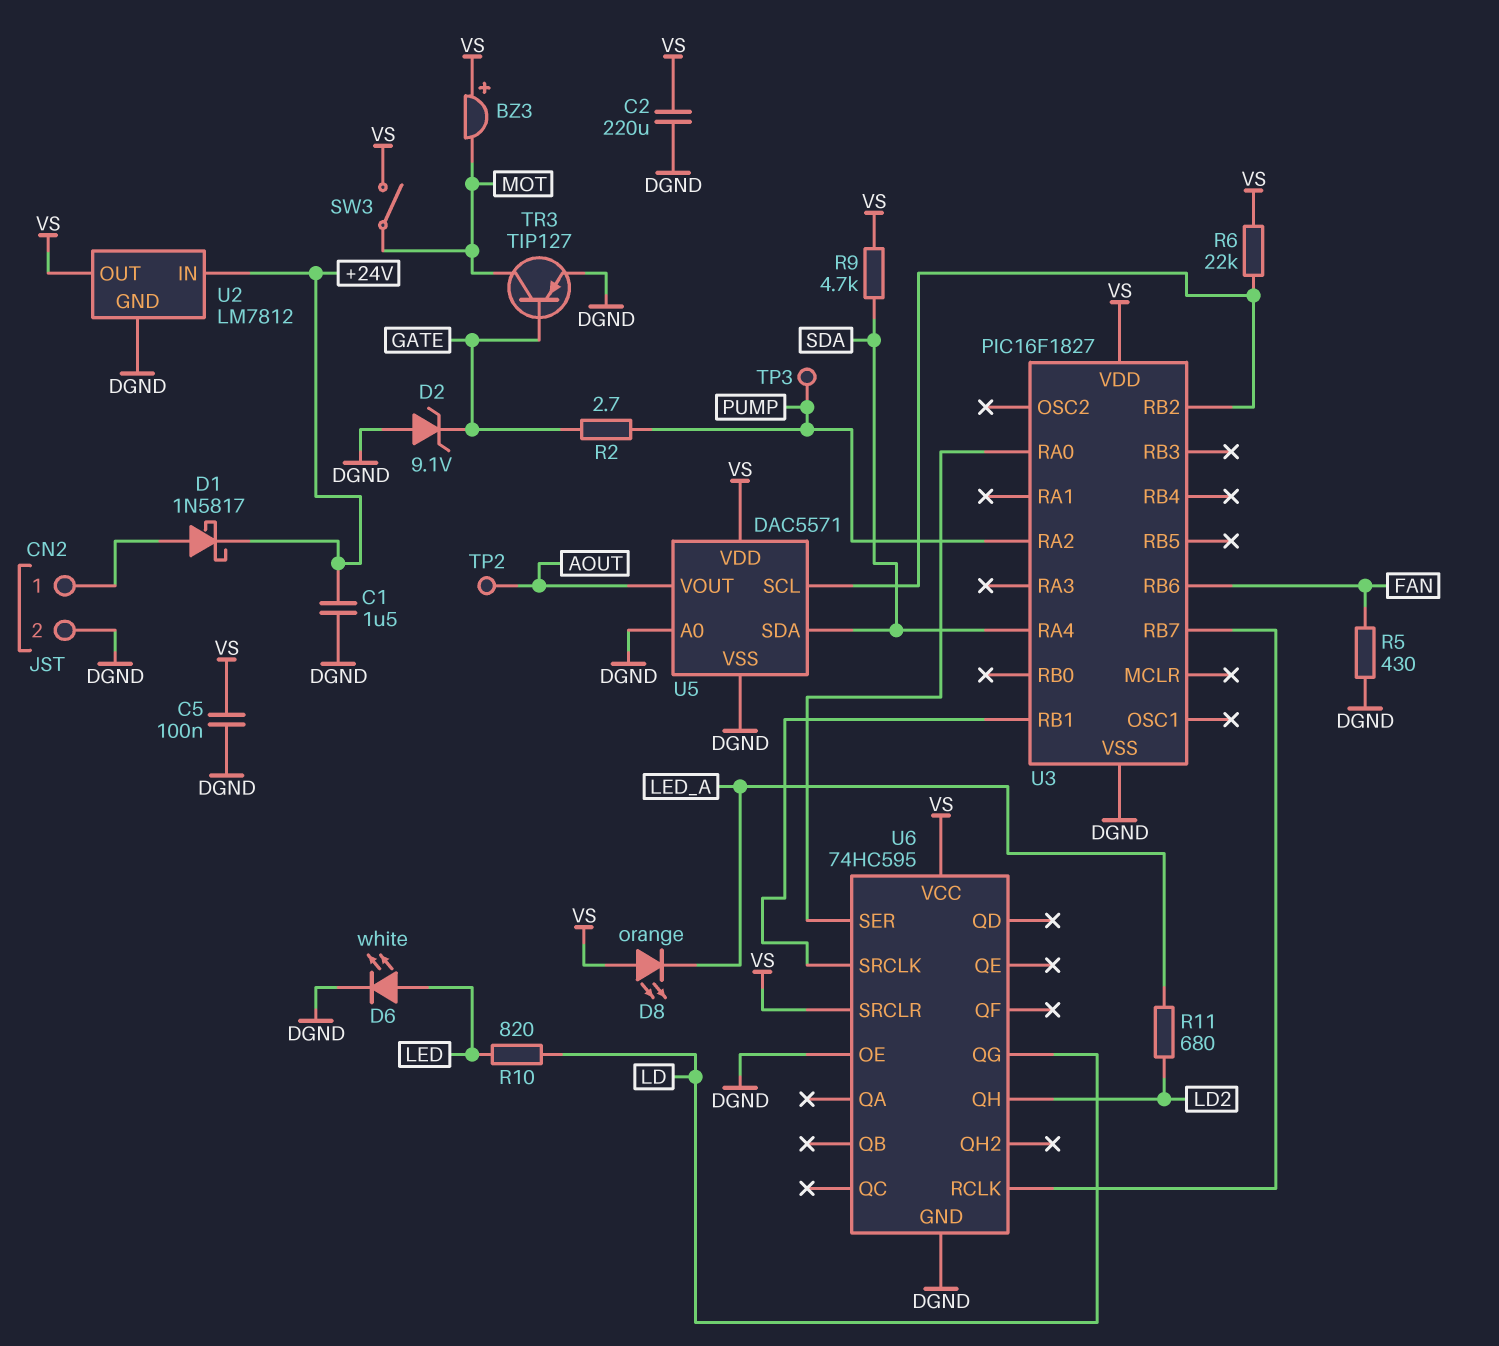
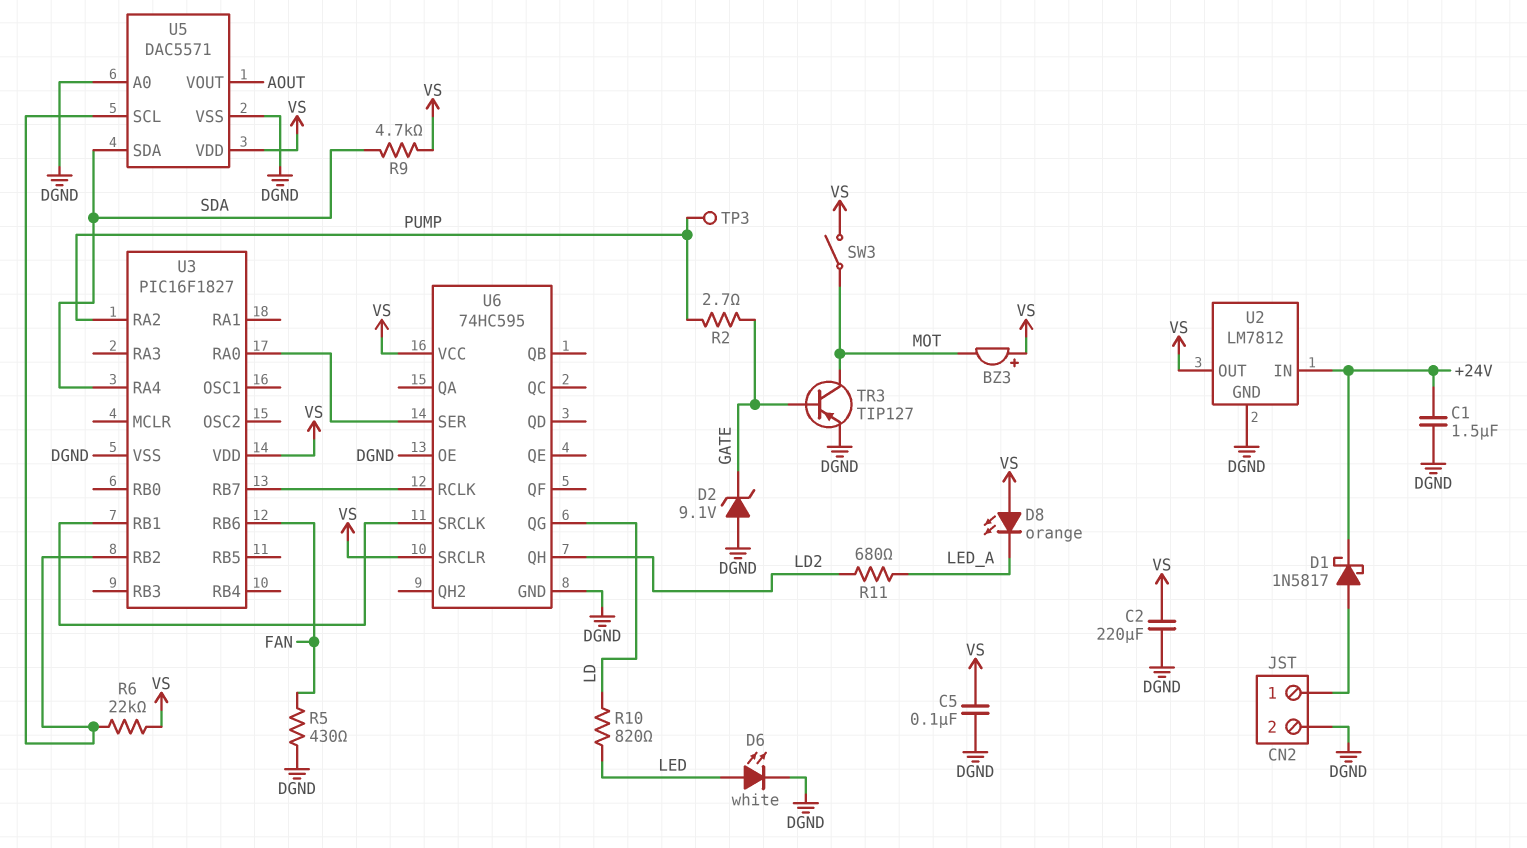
TP2: test point (AOUT) -> none

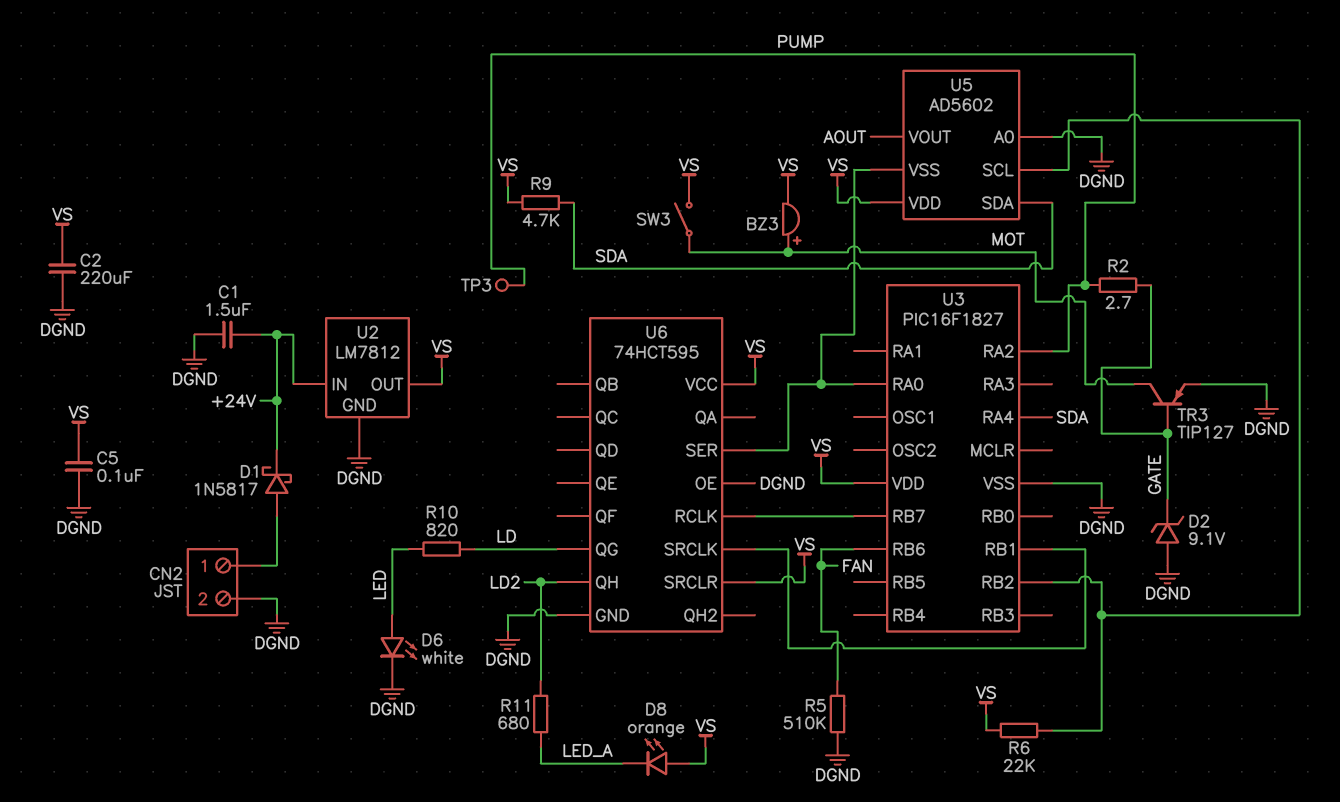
BZ3: buzzer (plus VS, minus MOT) -> buzzer (plus MOT, minus VS)
R5: 430 (DGND, FAN) -> 510k (DGND, FAN)
U5: DAC5571 -> AD5602
U5 pin VSS: DGND -> U3/RA0
U6: 74HC595 -> 74HCT595

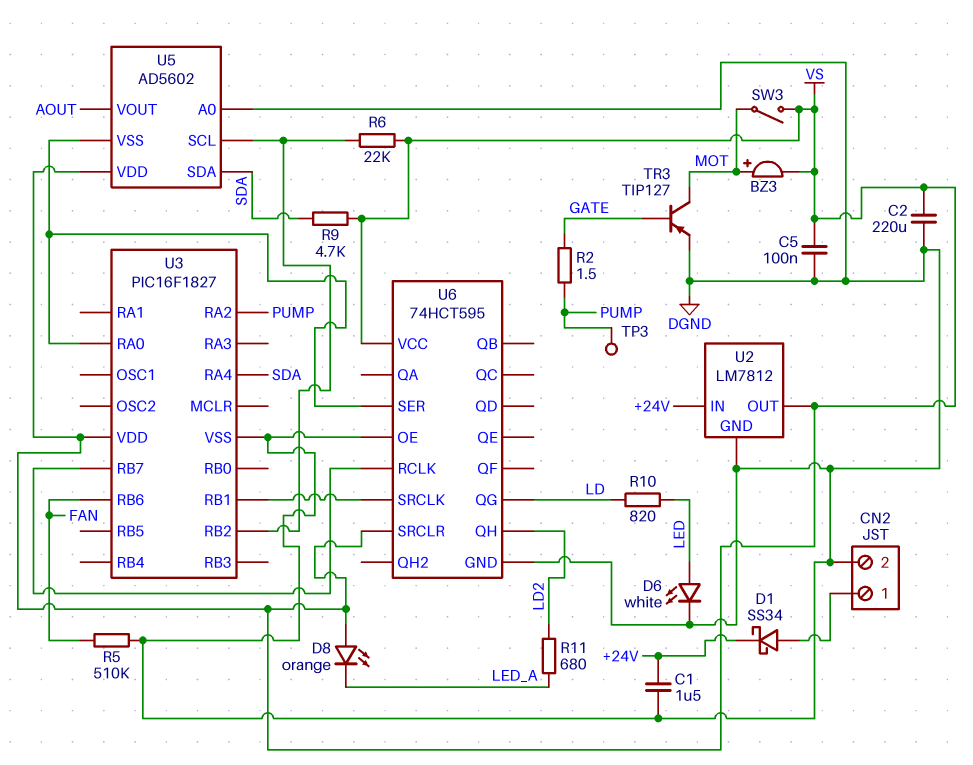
D1: schottky 1N5817 (A CN2/1, K +24V) -> schottky SS34 (A CN2/1, K +24V)
D2: zener 9.1V (A DGND, K GATE) -> none
R2: 2.7 (GATE, PUMP) -> 1.5 (GATE, PUMP)

